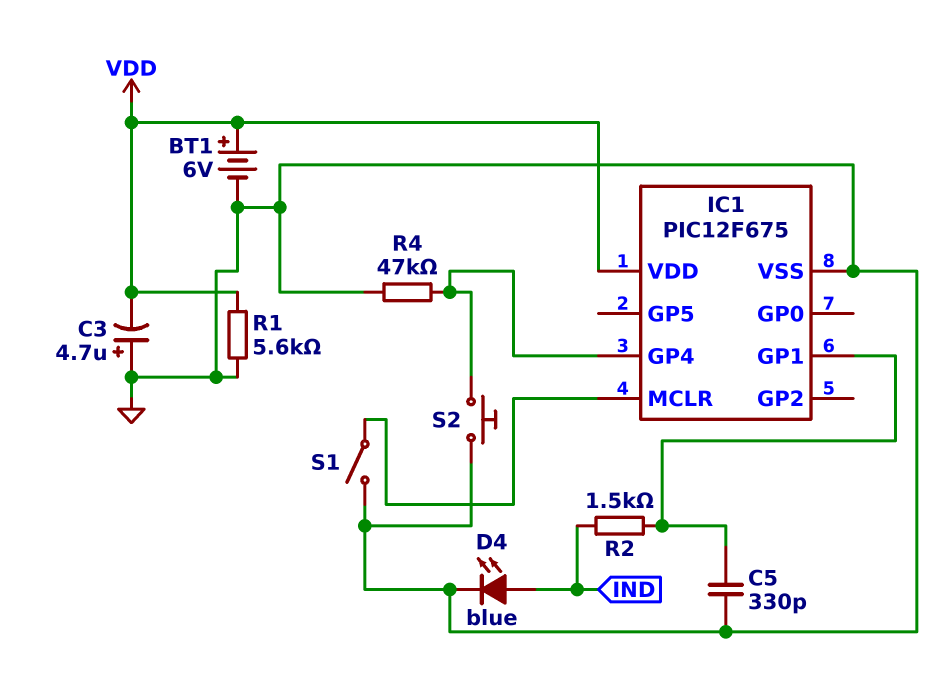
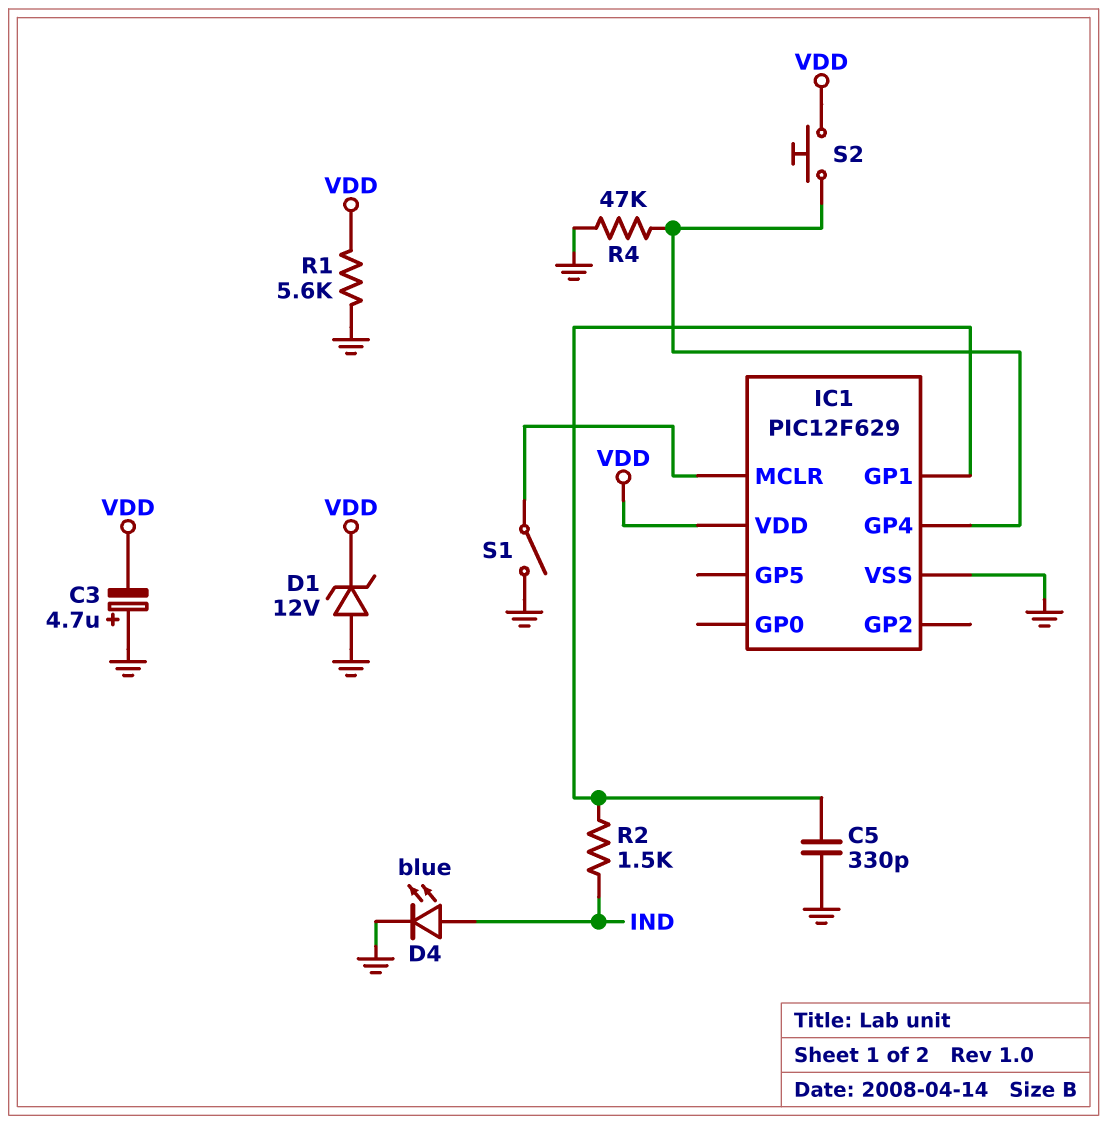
BT1: 6V (plus VDD, minus GND) -> none
D1: none -> zener 12V (A GND, K VDD)
IC1: PIC12F675 -> PIC12F629
S2: button (GND, IC1/GP4) -> button (IC1/GP4, VDD)

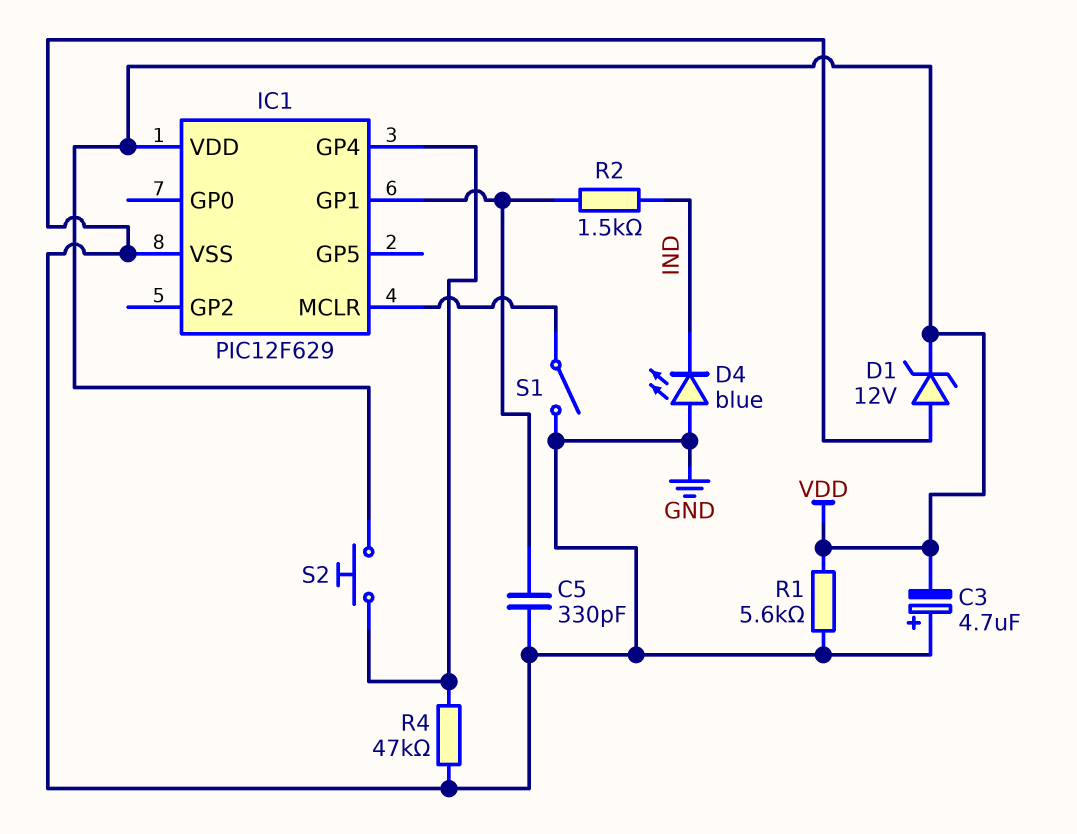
D4: LED blue (A IND, K GND) -> LED blue (A GND, K IND)

